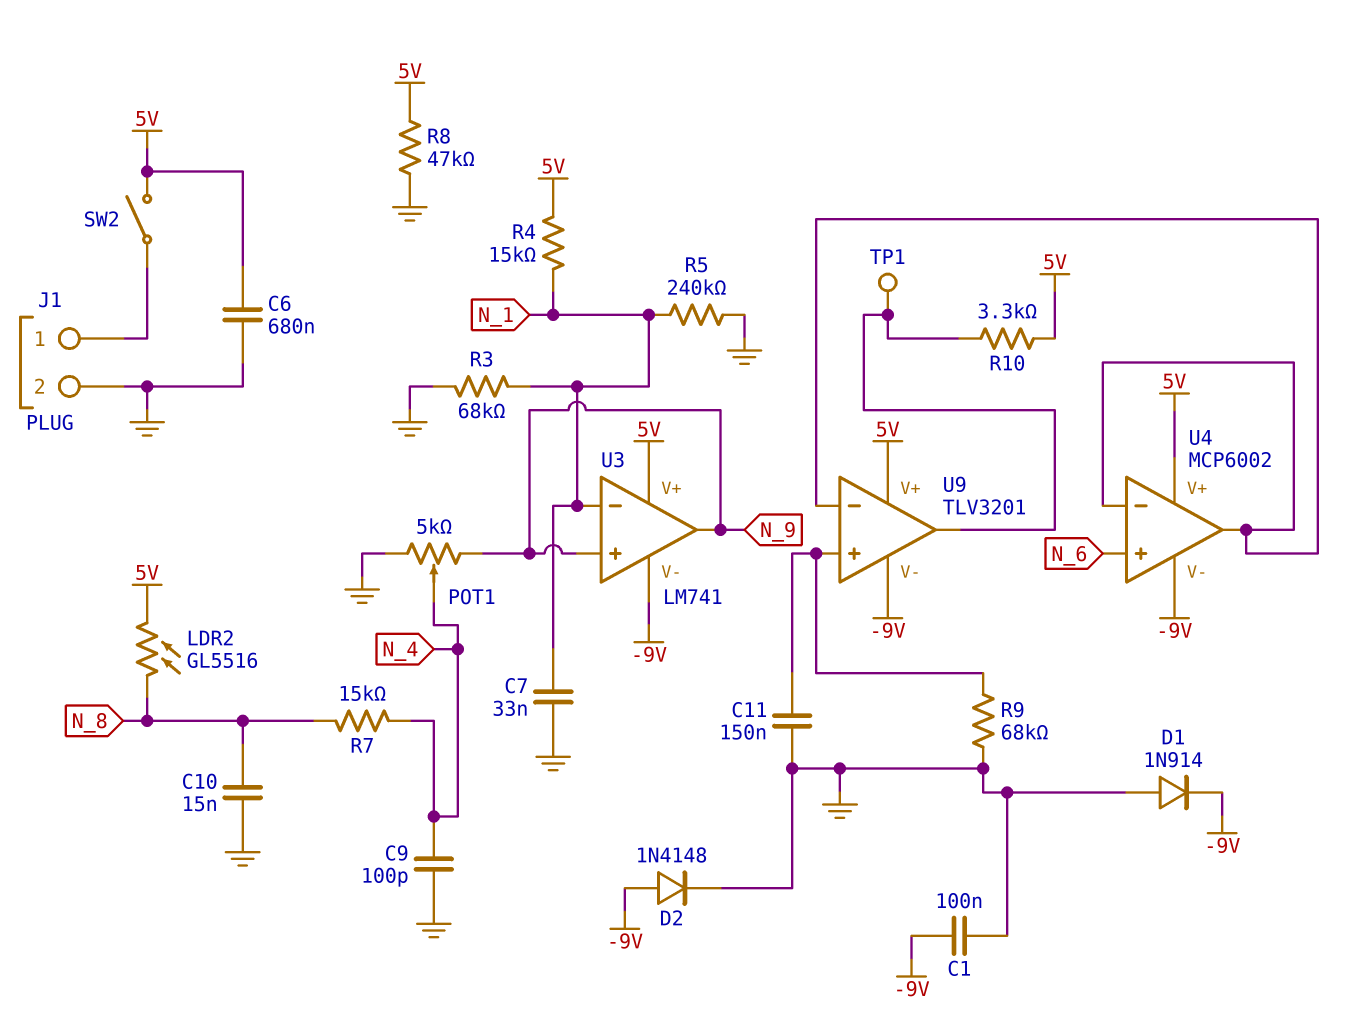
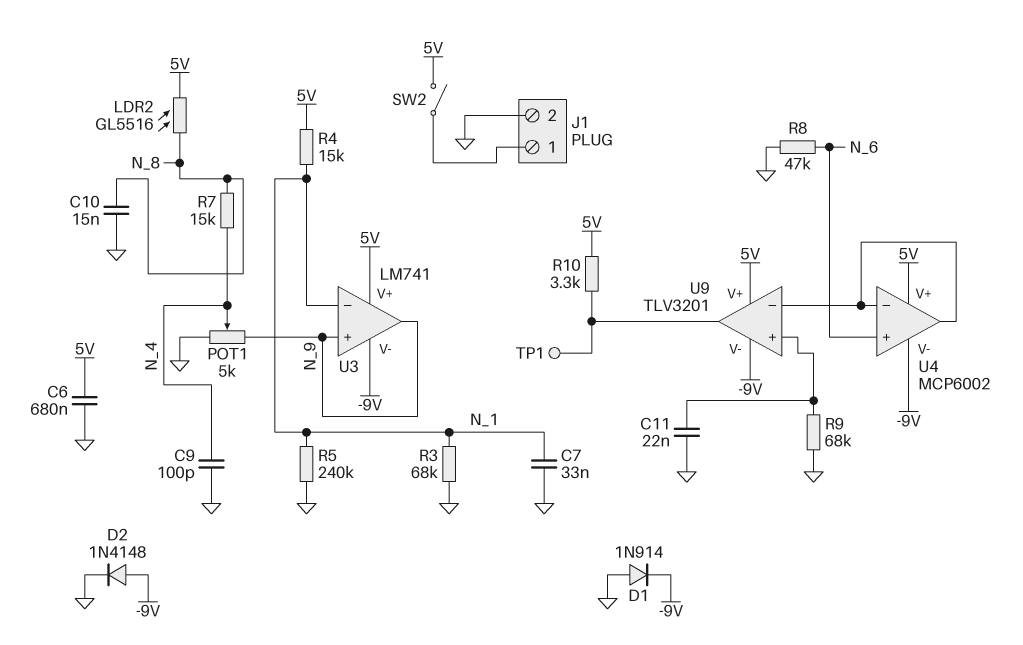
C1: 100nF (-9V, GND) -> none
C11: 150nF (GND, U9/in+) -> 22nF (GND, U9/in+)
R8: 47k (5V, GND) -> 47k (GND, N_6)

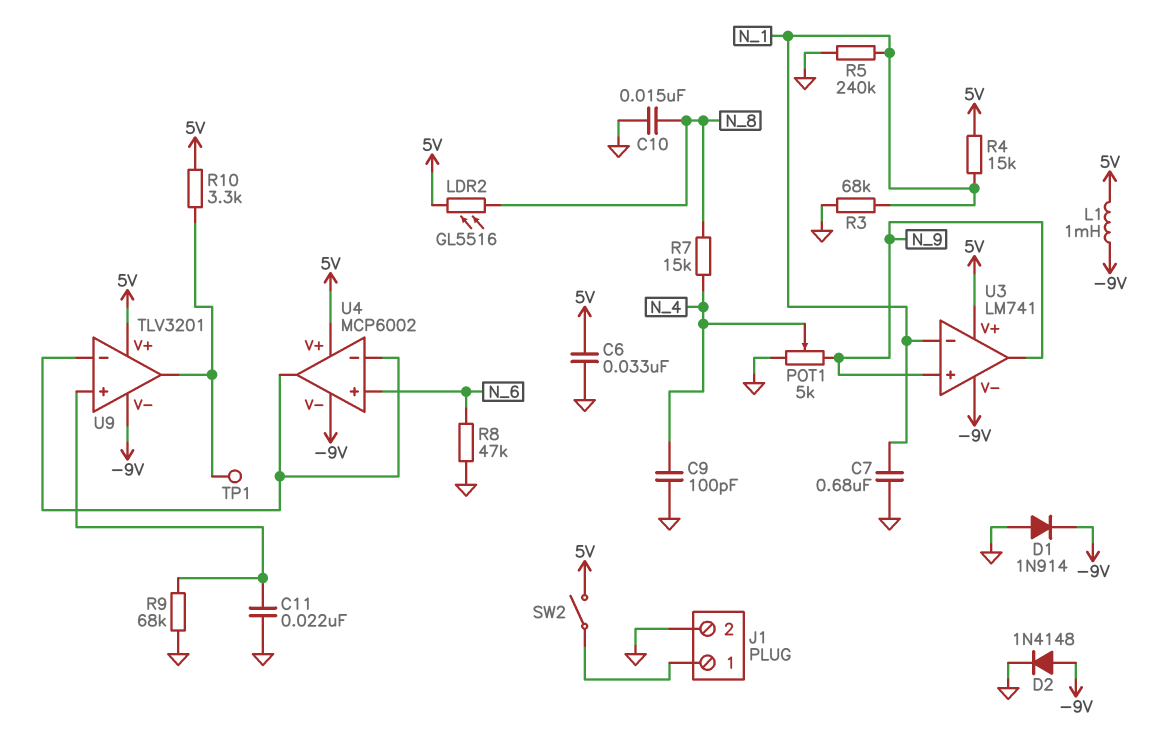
C6: 680nF (5V, GND) -> 33nF (5V, GND)
C7: 33nF (GND, N_1) -> 680nF (GND, N_1)
L1: none -> 1mH (-9V, 5V)

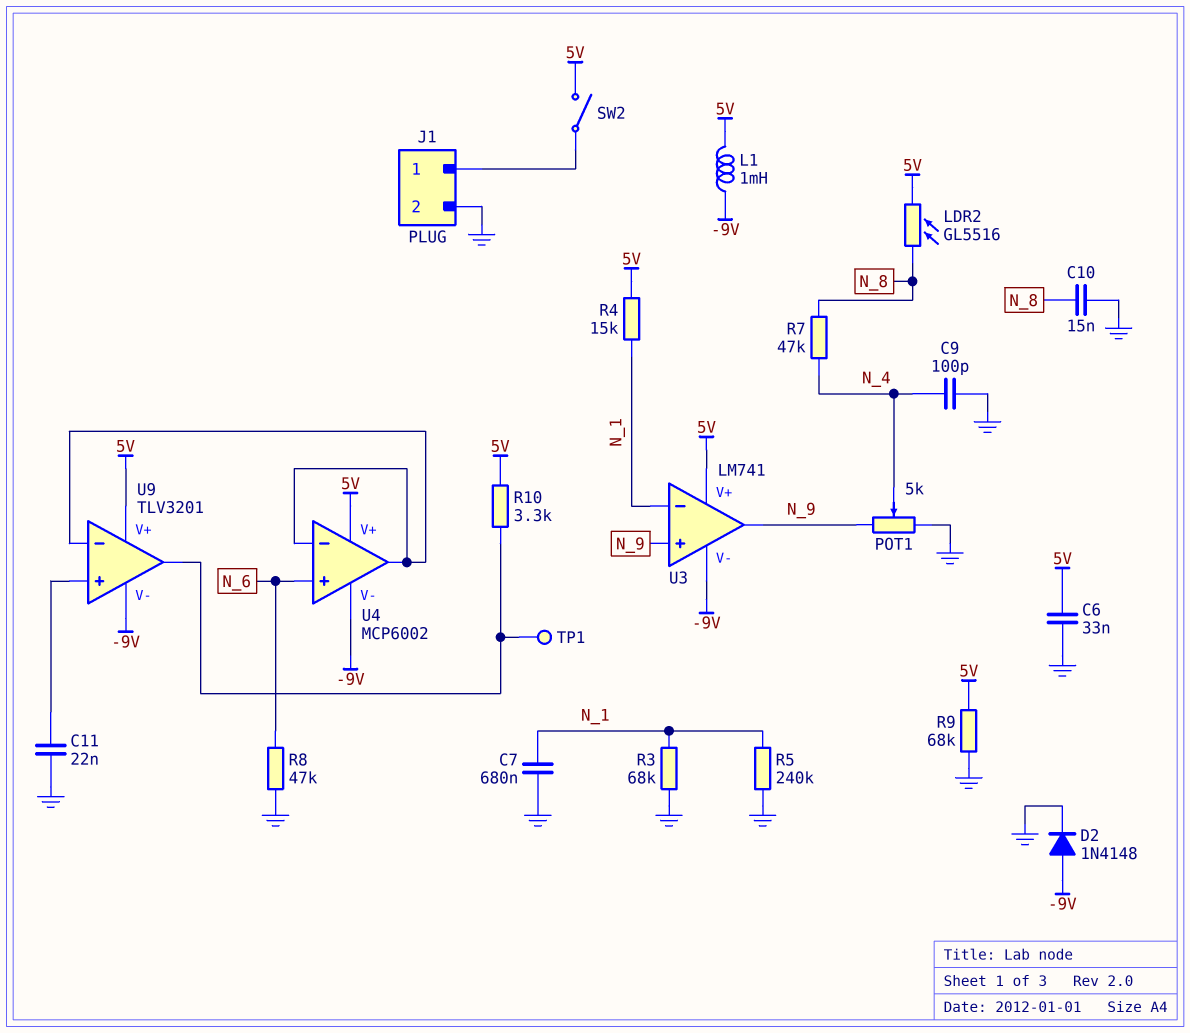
D1: diode 1N914 (A GND, K -9V) -> none
R7: 15k (N_4, N_8) -> 47k (N_4, N_8)
R9: 68k (GND, U9/in+) -> 68k (5V, GND)

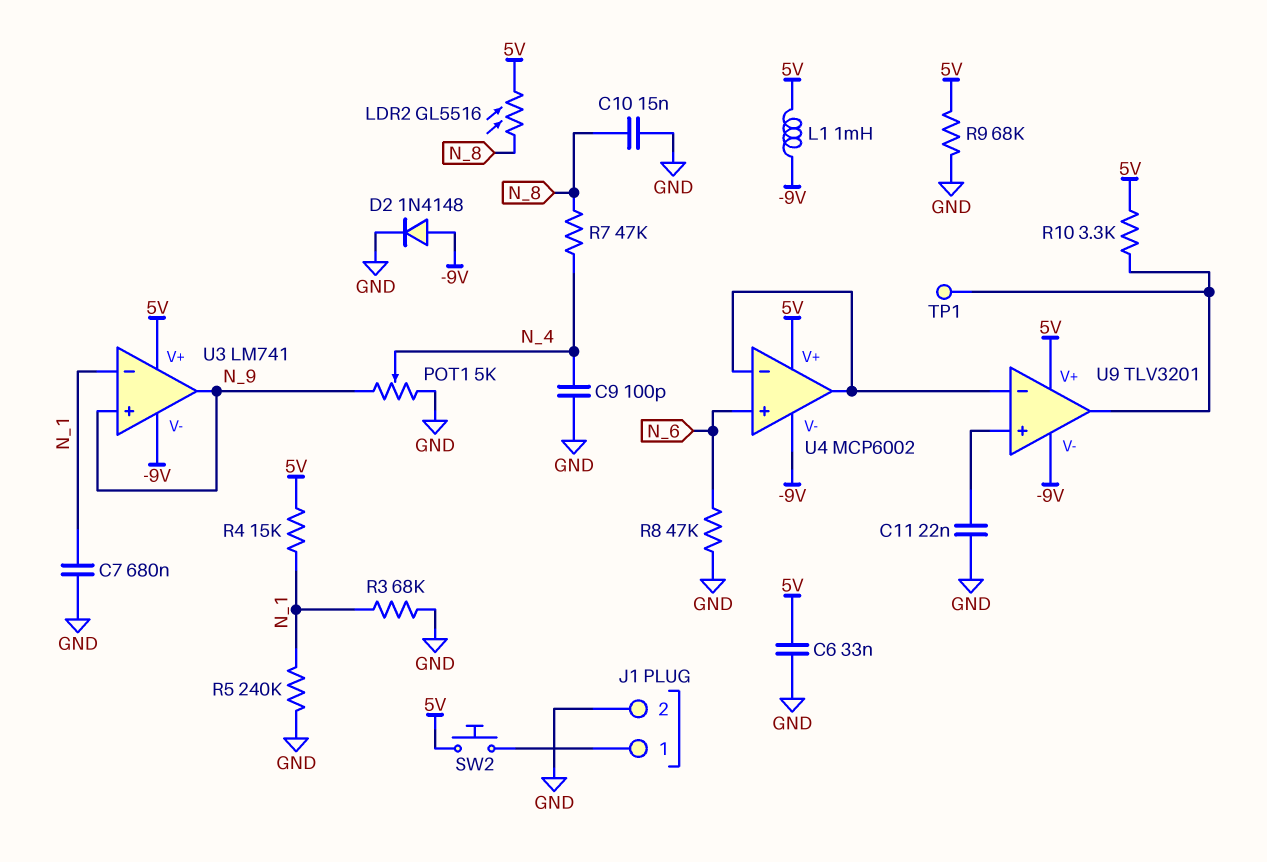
SW2: switch (5V, J1/1) -> button (5V, J1/1)

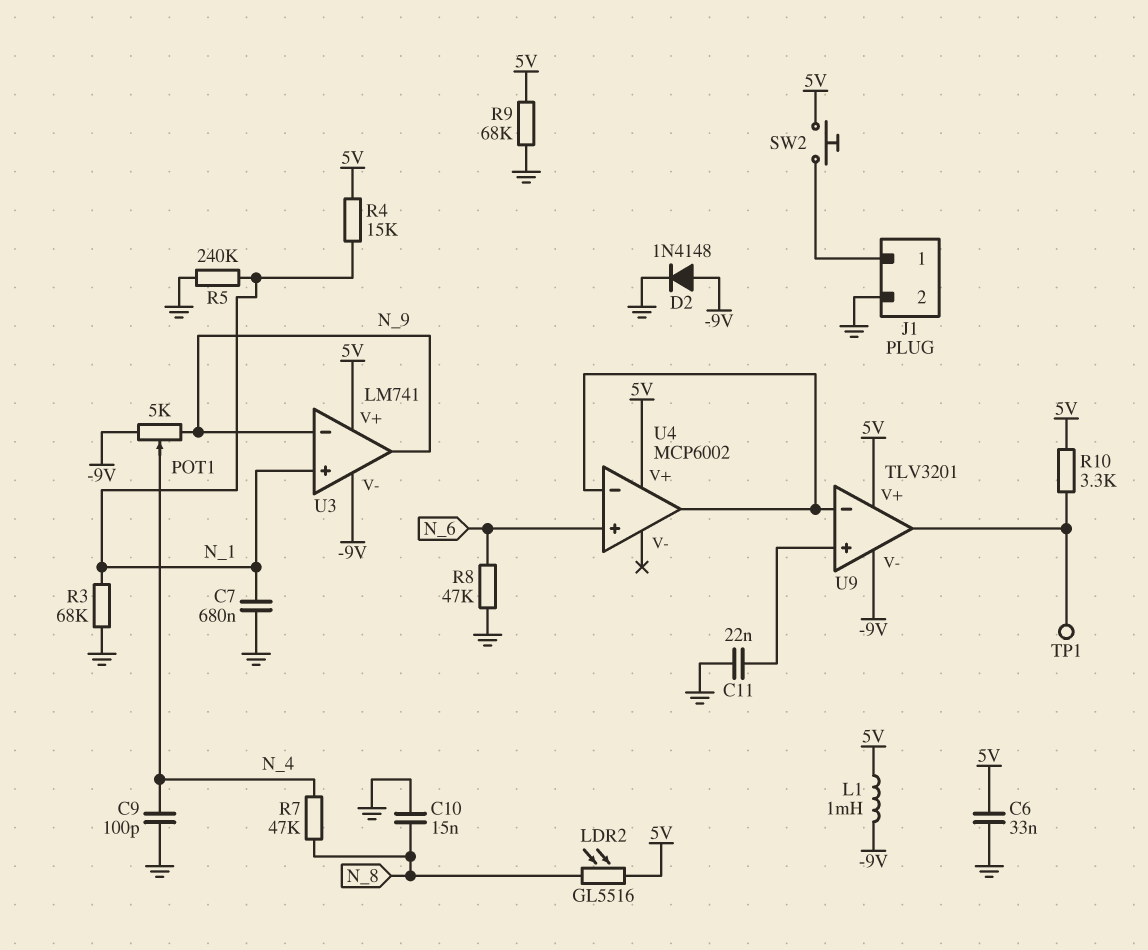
POT1: 5k (GND, N_9, wiper N_4) -> 5k (-9V, N_9, wiper N_4)
U3 pin in+: N_9 -> N_1
U3 pin in-: N_1 -> N_9
U4 pin V-: -9V -> none

